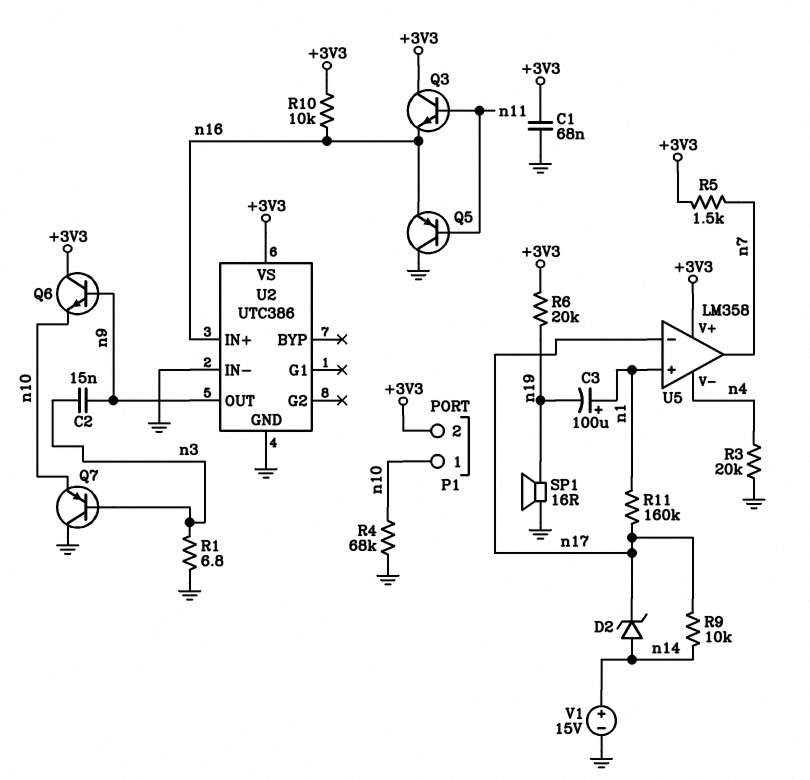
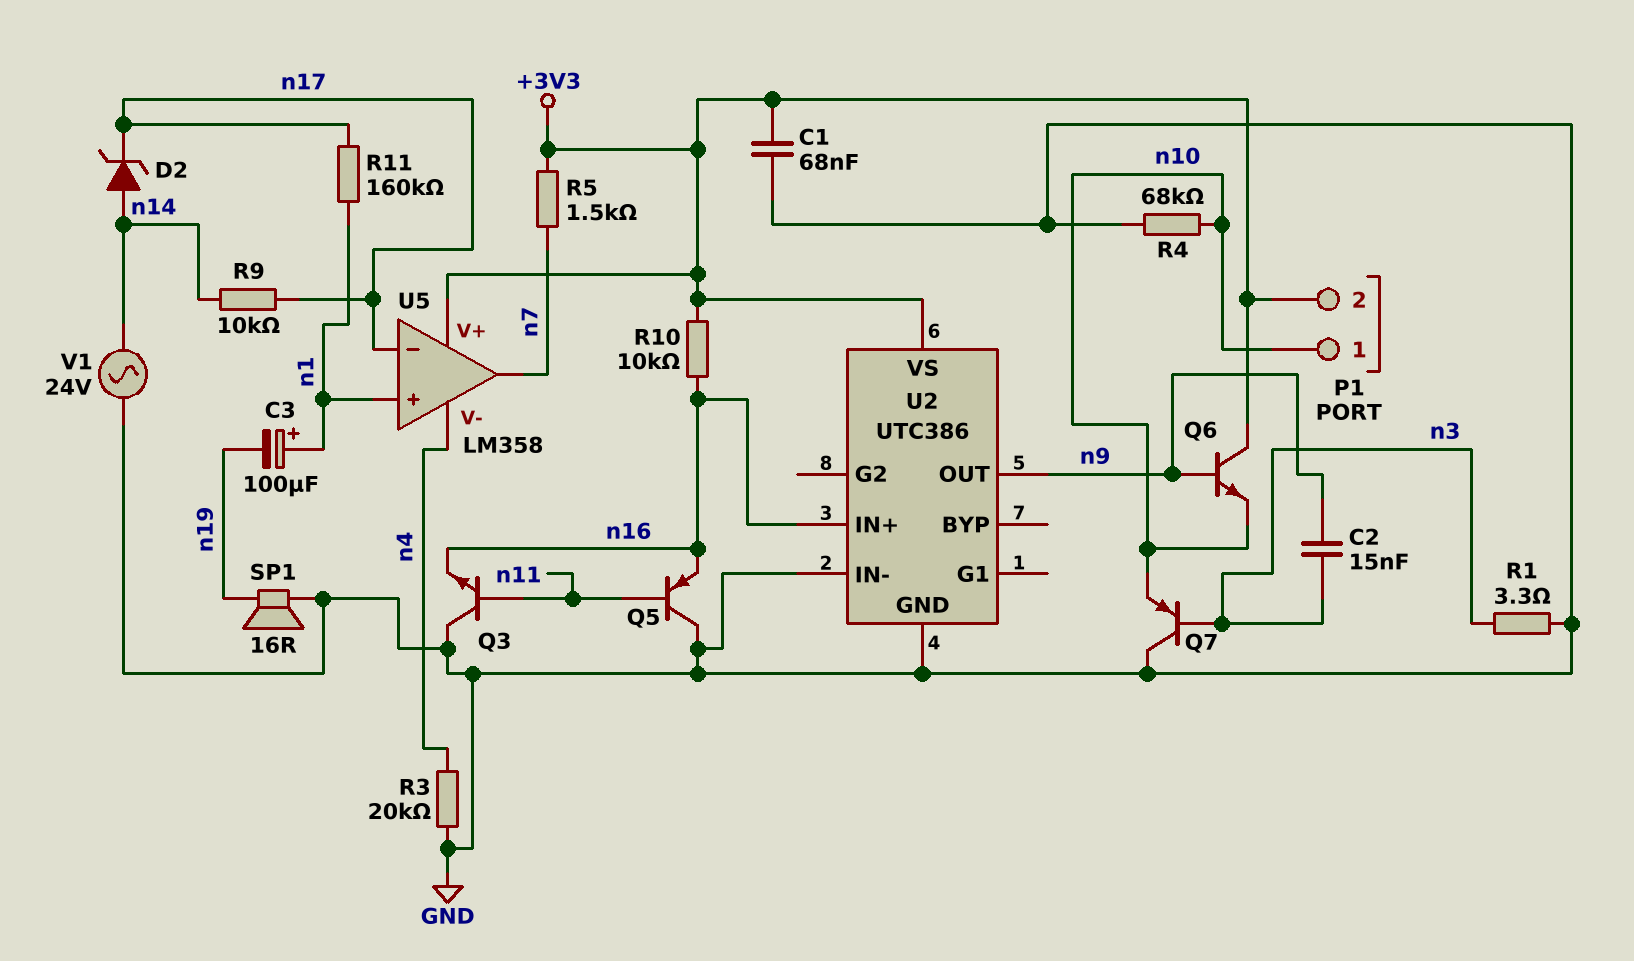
Q3: NPN (B n11, C +3V3, E n16) -> NPN (B n11, C GND, E n16)
R1: 6.8 (GND, n3) -> 3.3 (GND, n3)
R6: 20k (+3V3, n19) -> none
V1: 15V (plus n14, minus GND) -> AC 24V (GND, n14)

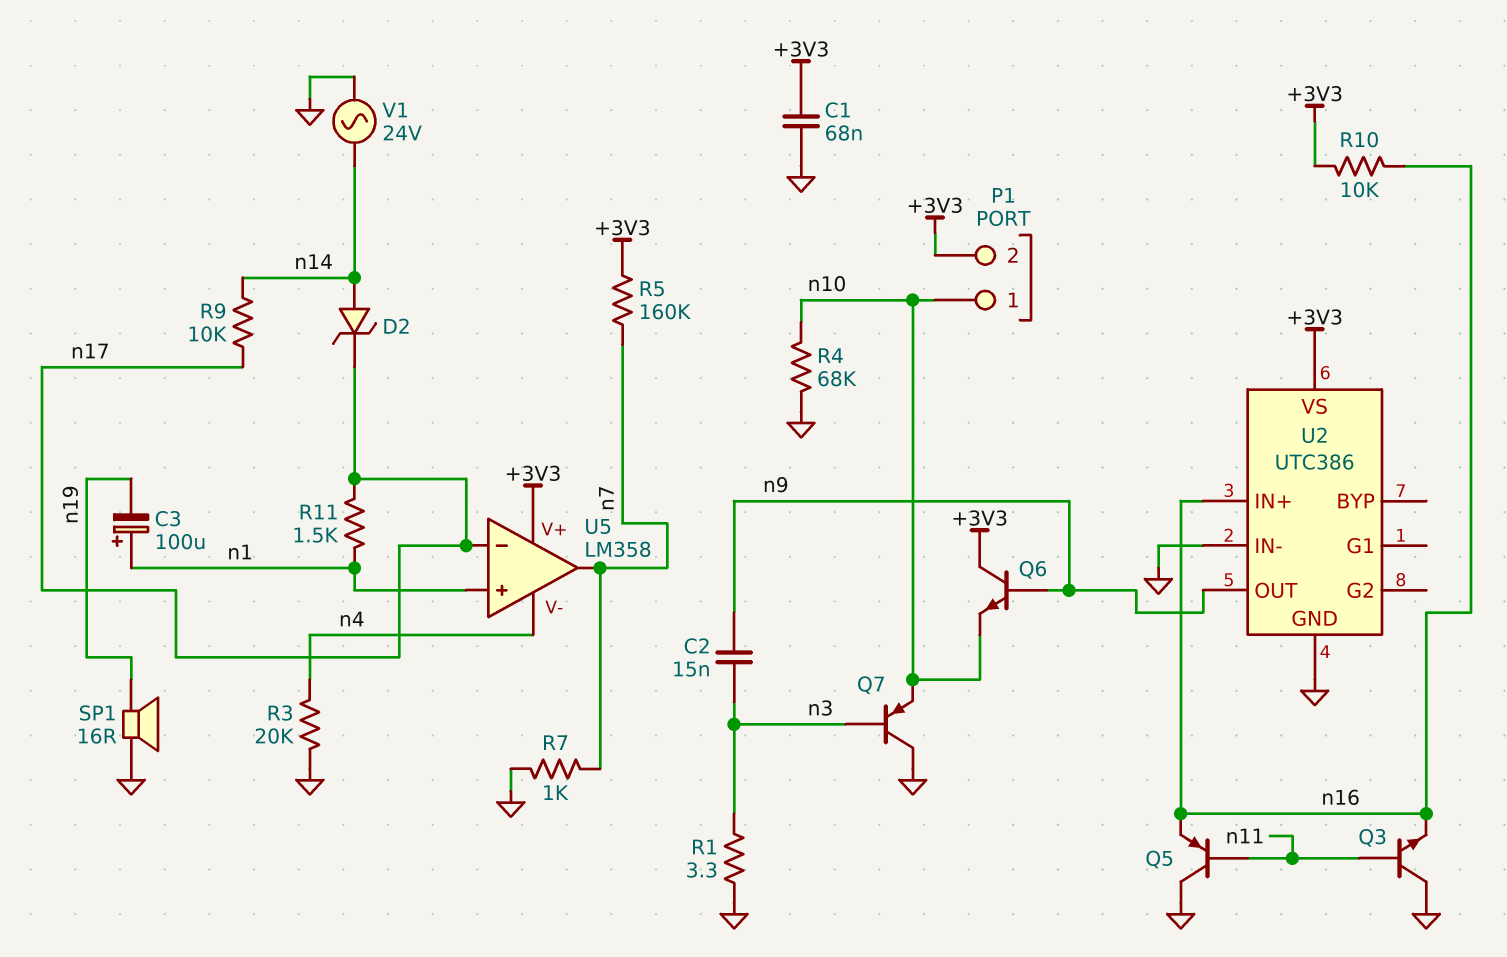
R5: 1.5k (+3V3, n7) -> 160k (+3V3, n7)
R7: none -> 1k (GND, n7)
R11: 160k (n1, n17) -> 1.5k (n1, n17)

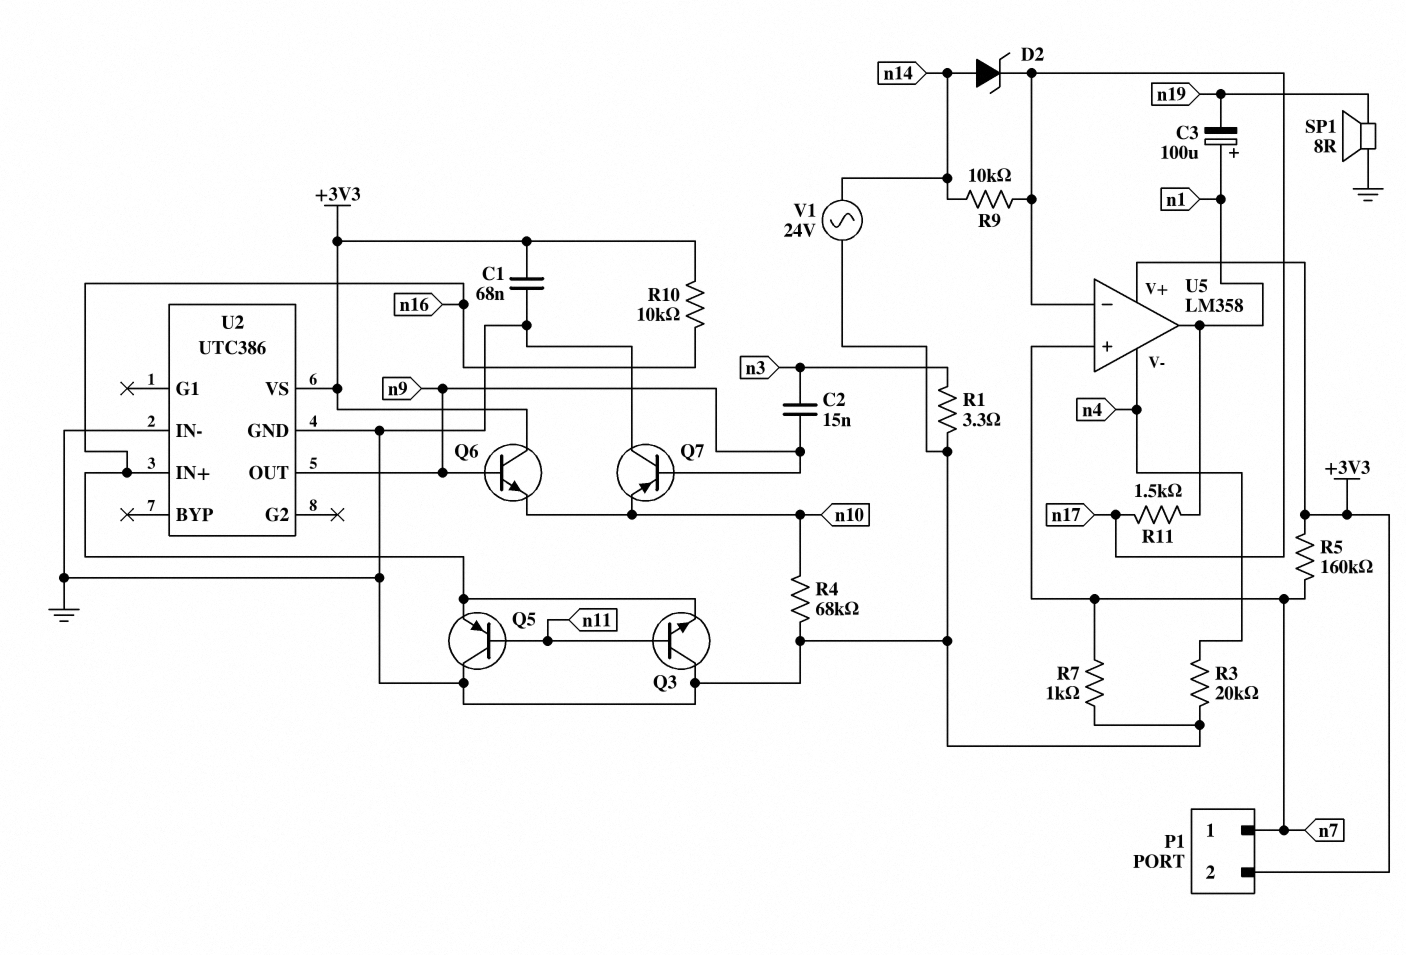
P1 pin 1: n10 -> n7
Q7: PNP (B n3, C GND, E n10) -> PNP (B n9, C GND, E n10)
SP1: speaker 16R (GND, n19) -> speaker 8R (GND, n19)
U5 pin in+: n1 -> n7
U5 pin out: n7 -> n1

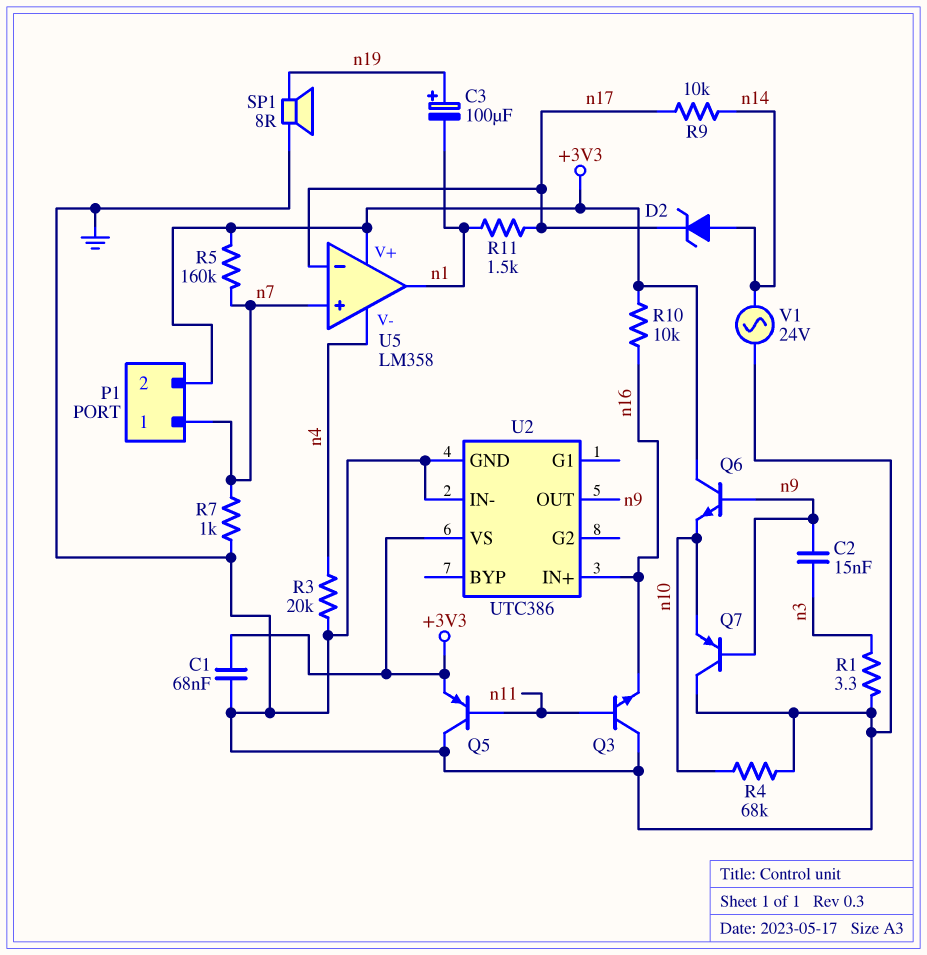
C3: 100uF (plus n1, minus n19) -> 100uF (plus n19, minus n1)
Q5: PNP (B n11, C GND, E n16) -> PNP (B n11, C GND, E +3V3)

